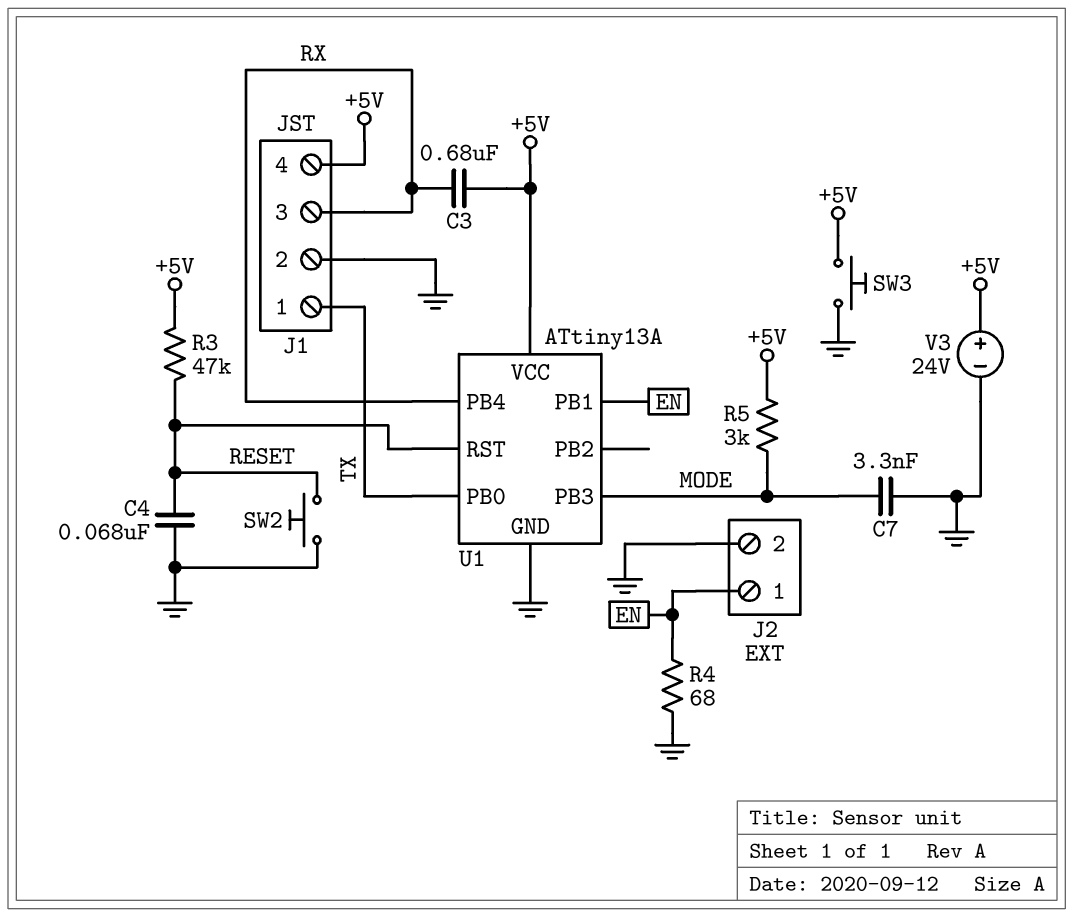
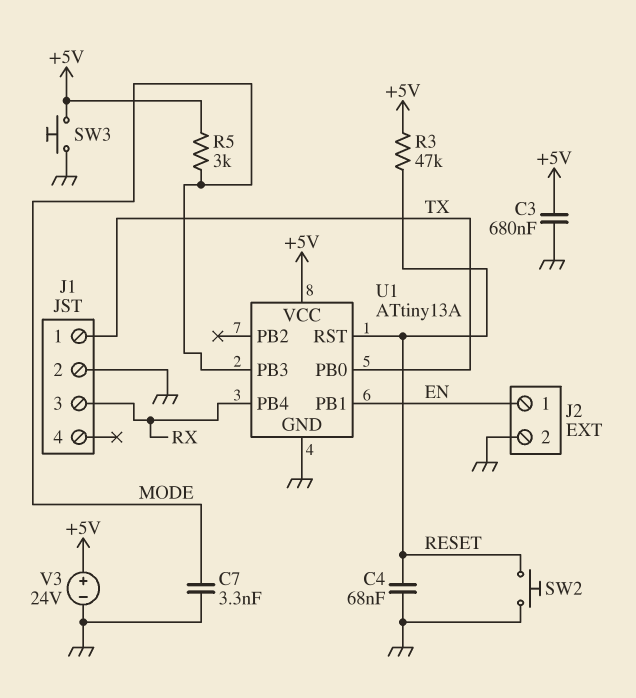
C3: 680nF (+5V, RX) -> 680nF (+5V, GND)
J1 pin 4: +5V -> none
R4: 68 (EN, GND) -> none

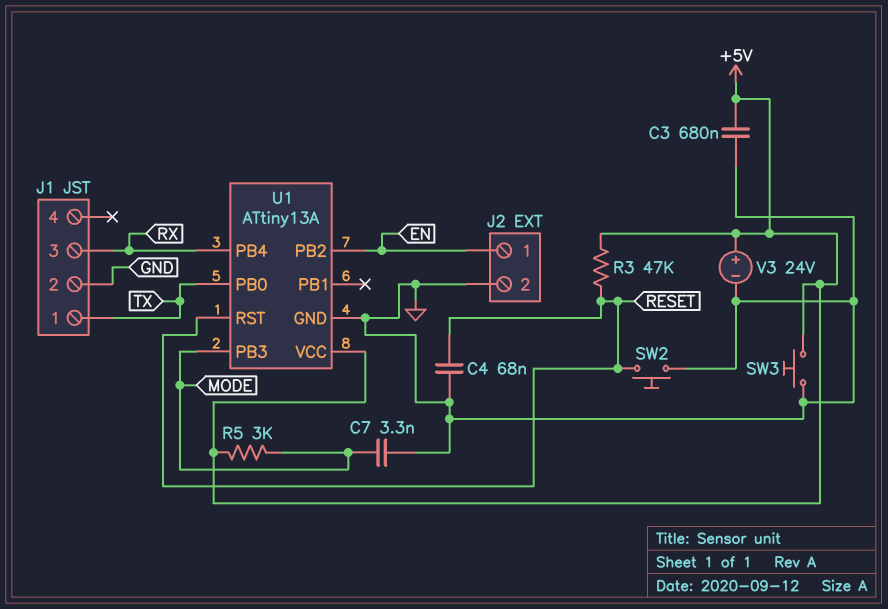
U1 pin PB1: EN -> none
U1 pin PB2: none -> EN

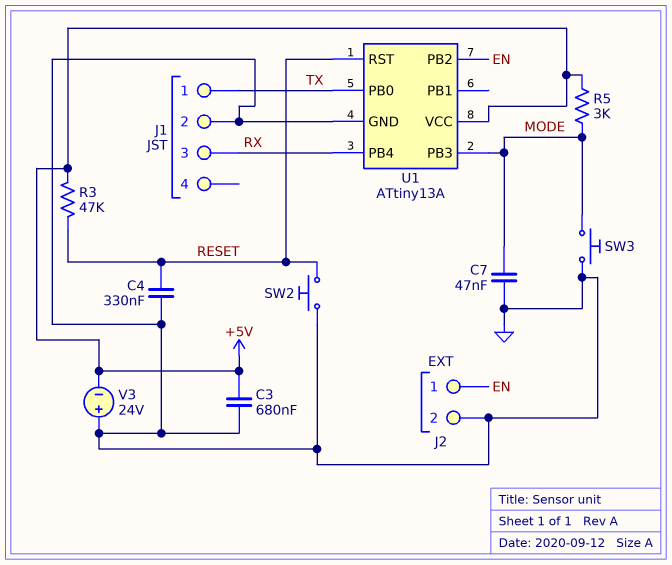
C4: 68nF (GND, RESET) -> 330nF (GND, RESET)
C7: 3.3nF (GND, MODE) -> 47nF (GND, MODE)
SW3: button (+5V, GND) -> button (GND, MODE)
V3: 24V (plus +5V, minus GND) -> 24V (plus GND, minus +5V)

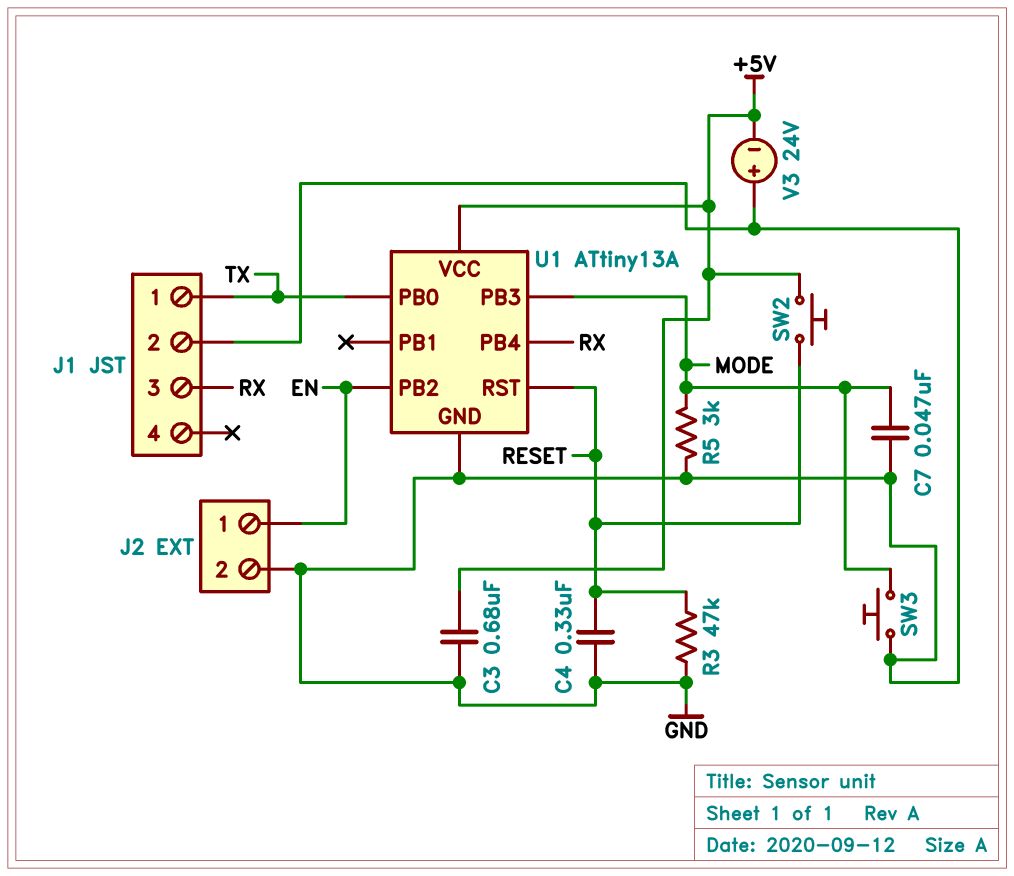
R3: 47k (+5V, RESET) -> 47k (GND, RESET)
R5: 3k (+5V, MODE) -> 3k (GND, MODE)
SW2: button (GND, RESET) -> button (+5V, RESET)

